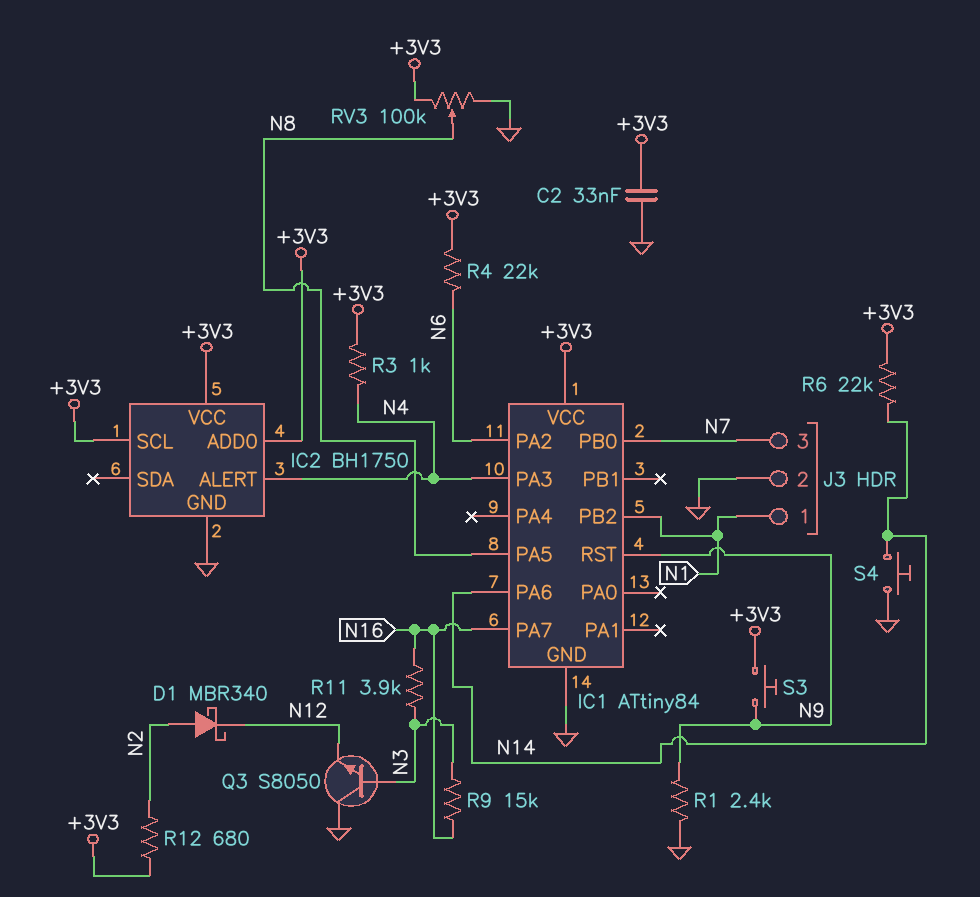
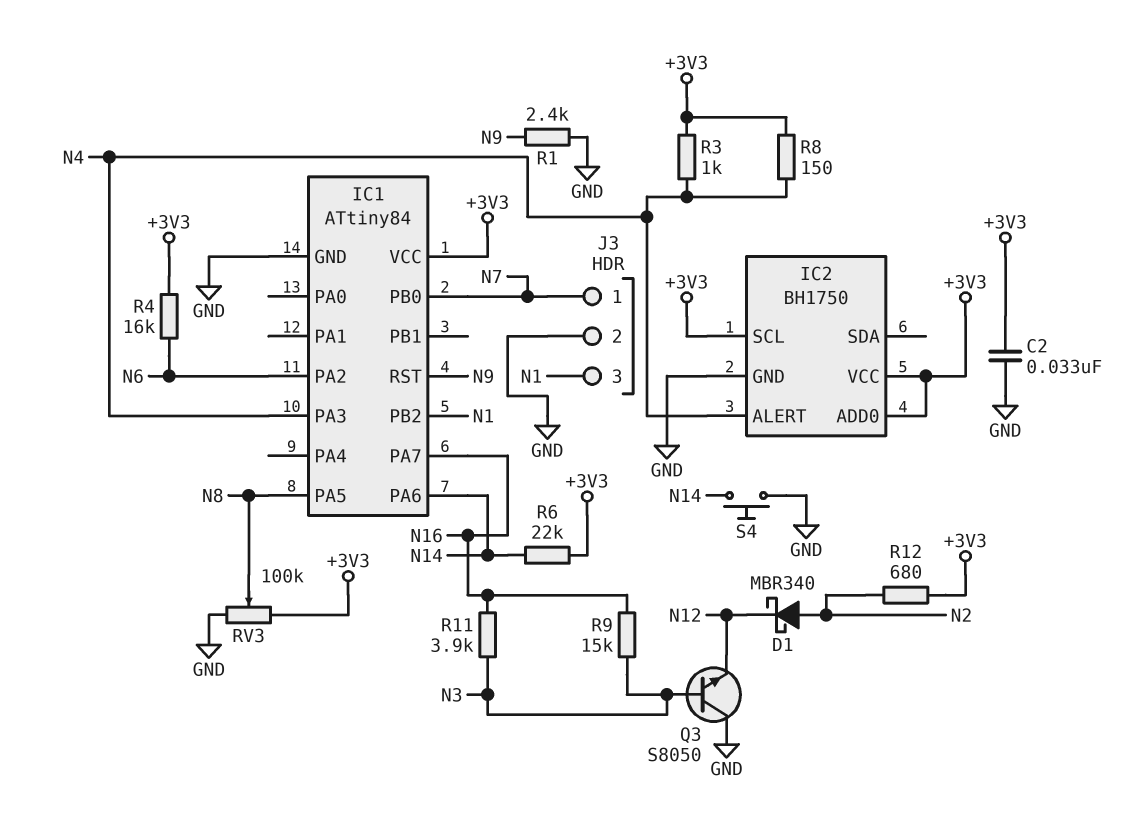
J3 pin 1: N1 -> N7
J3 pin 3: N7 -> N1
R4: 22k (+3V3, N6) -> 16k (+3V3, N6)
R8: none -> 150 (+3V3, N4)
S3: button (+3V3, N9) -> none

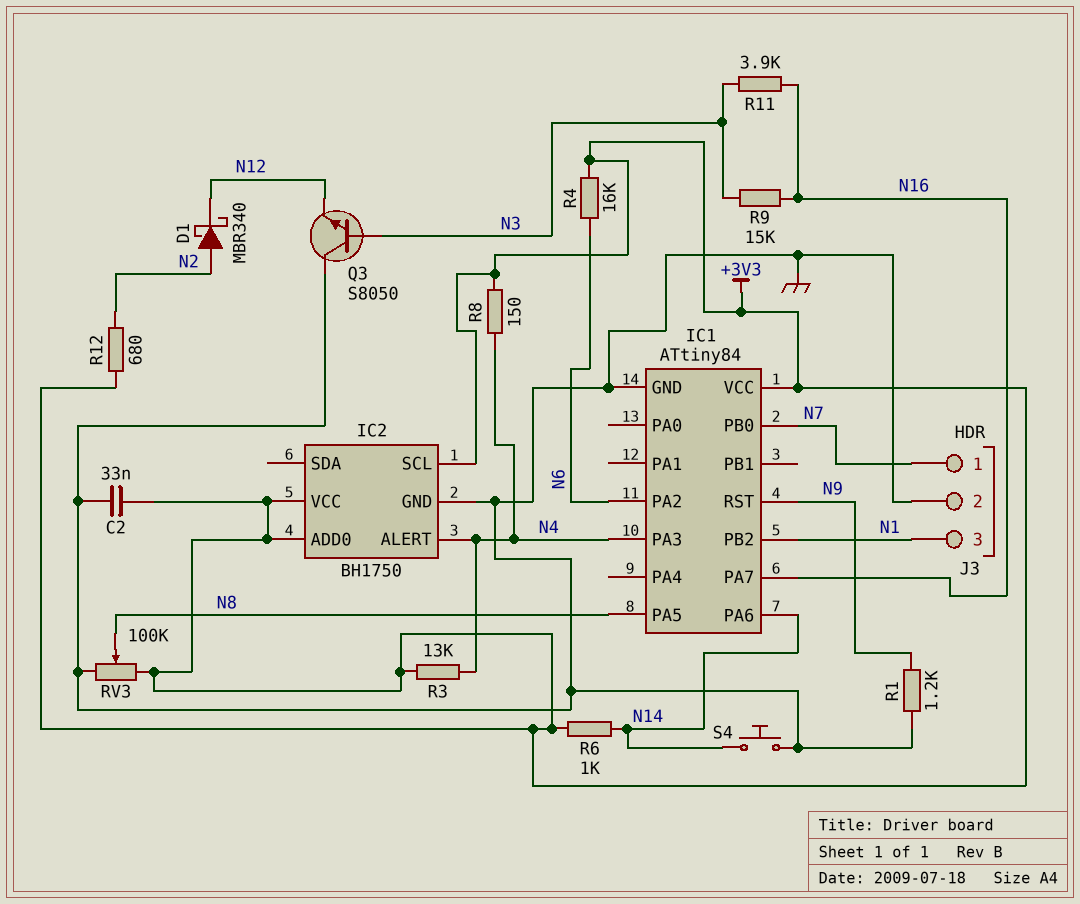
R1: 2.4k (GND, N9) -> 1.2k (GND, N9)
R3: 1k (+3V3, N4) -> 13k (+3V3, N4)
R6: 22k (+3V3, N14) -> 1k (+3V3, N14)

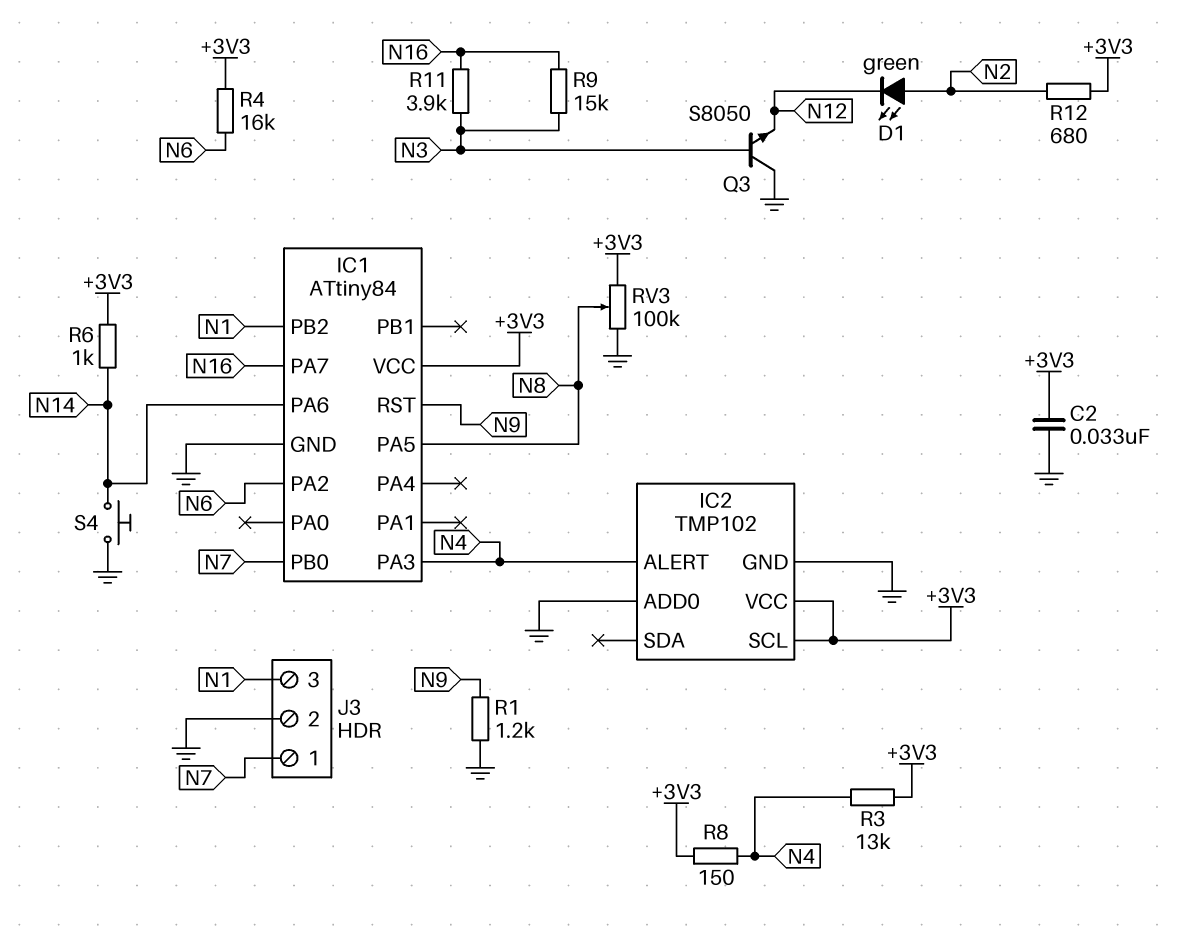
D1: schottky MBR340 (A N2, K N12) -> LED green (A N2, K N12)
IC2: BH1750 -> TMP102
IC2 pin ADD0: +3V3 -> GND

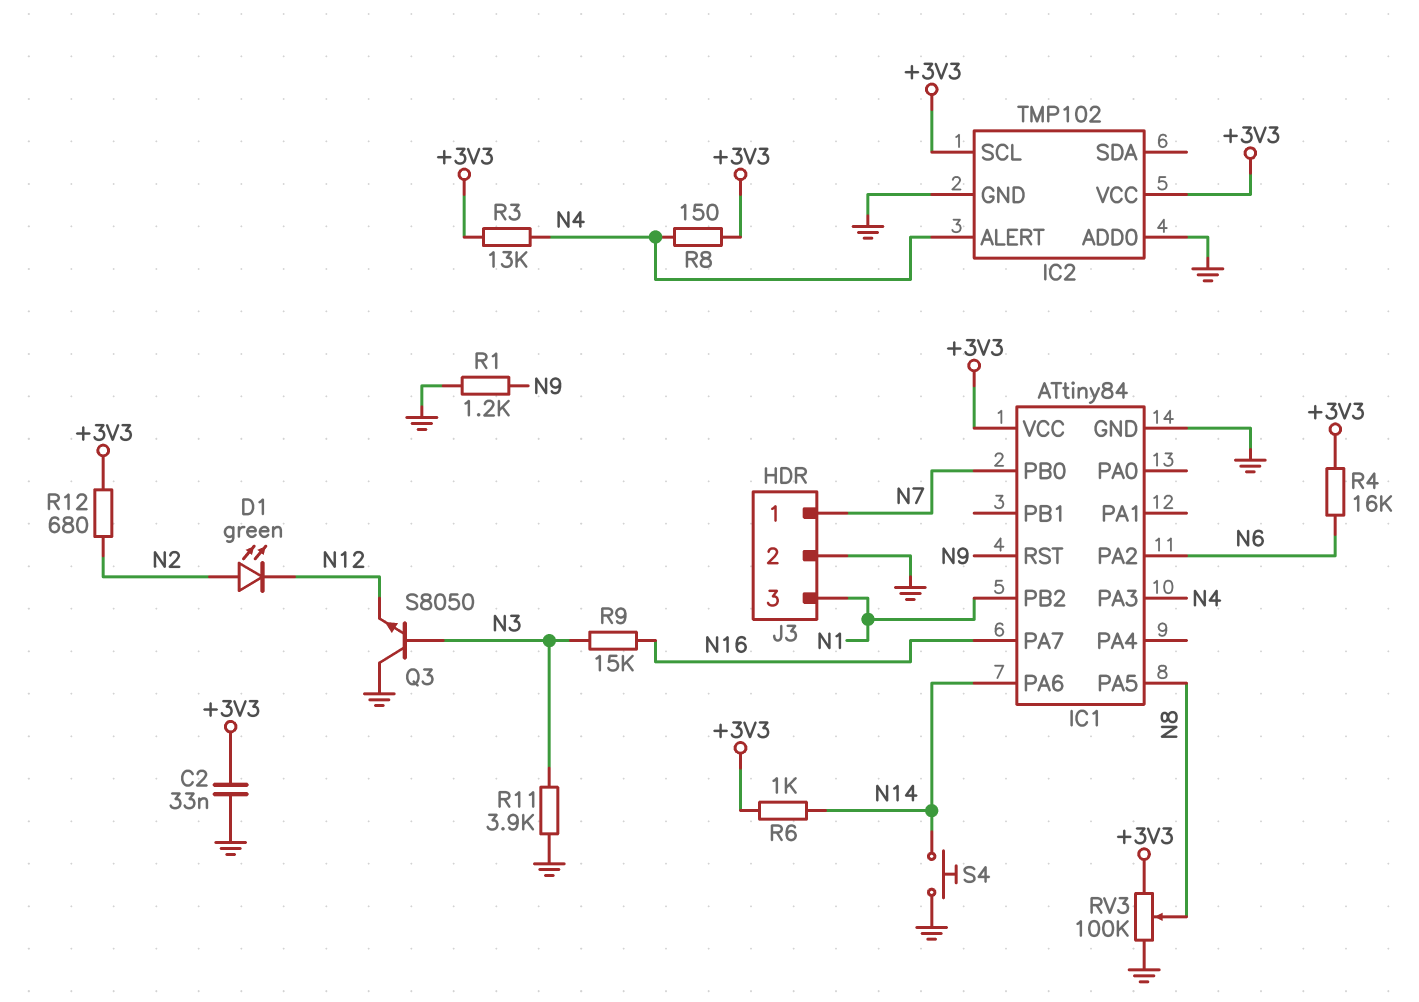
R11: 3.9k (N3, N16) -> 3.9k (GND, N3)

